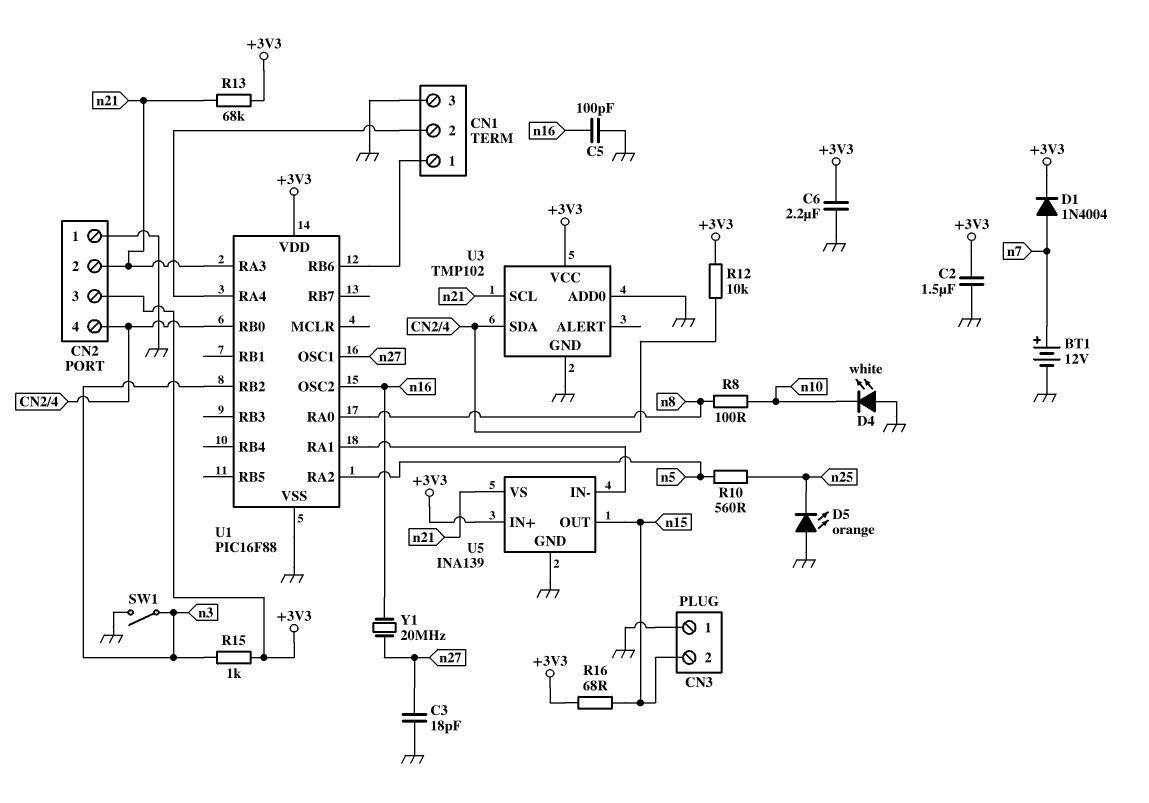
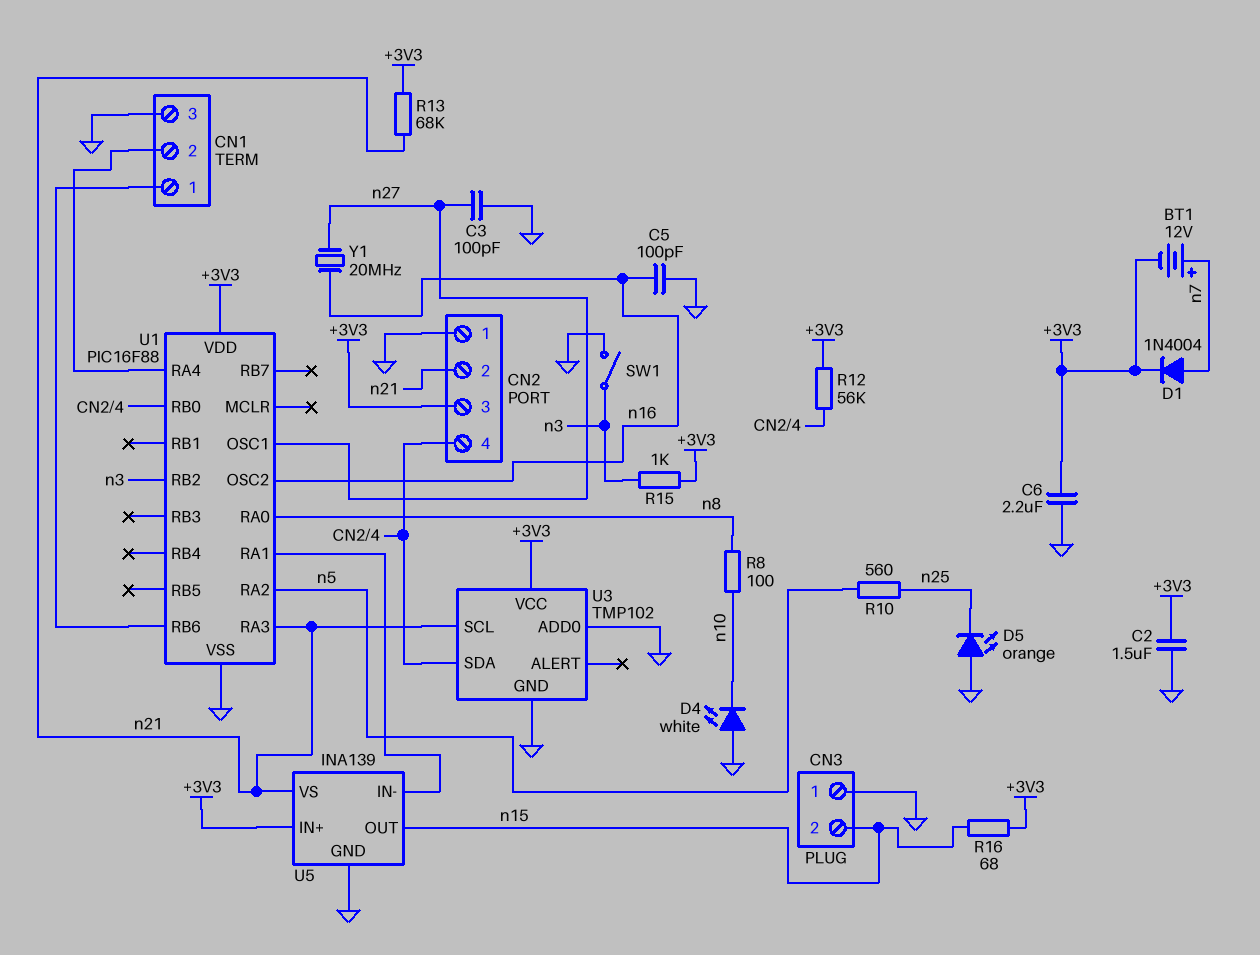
BT1: 12V (plus n7, minus GND) -> 12V (plus n7, minus +3V3)
C3: 18pF (GND, n27) -> 100pF (GND, n27)
R12: 10k (+3V3, CN2/4) -> 56k (+3V3, CN2/4)

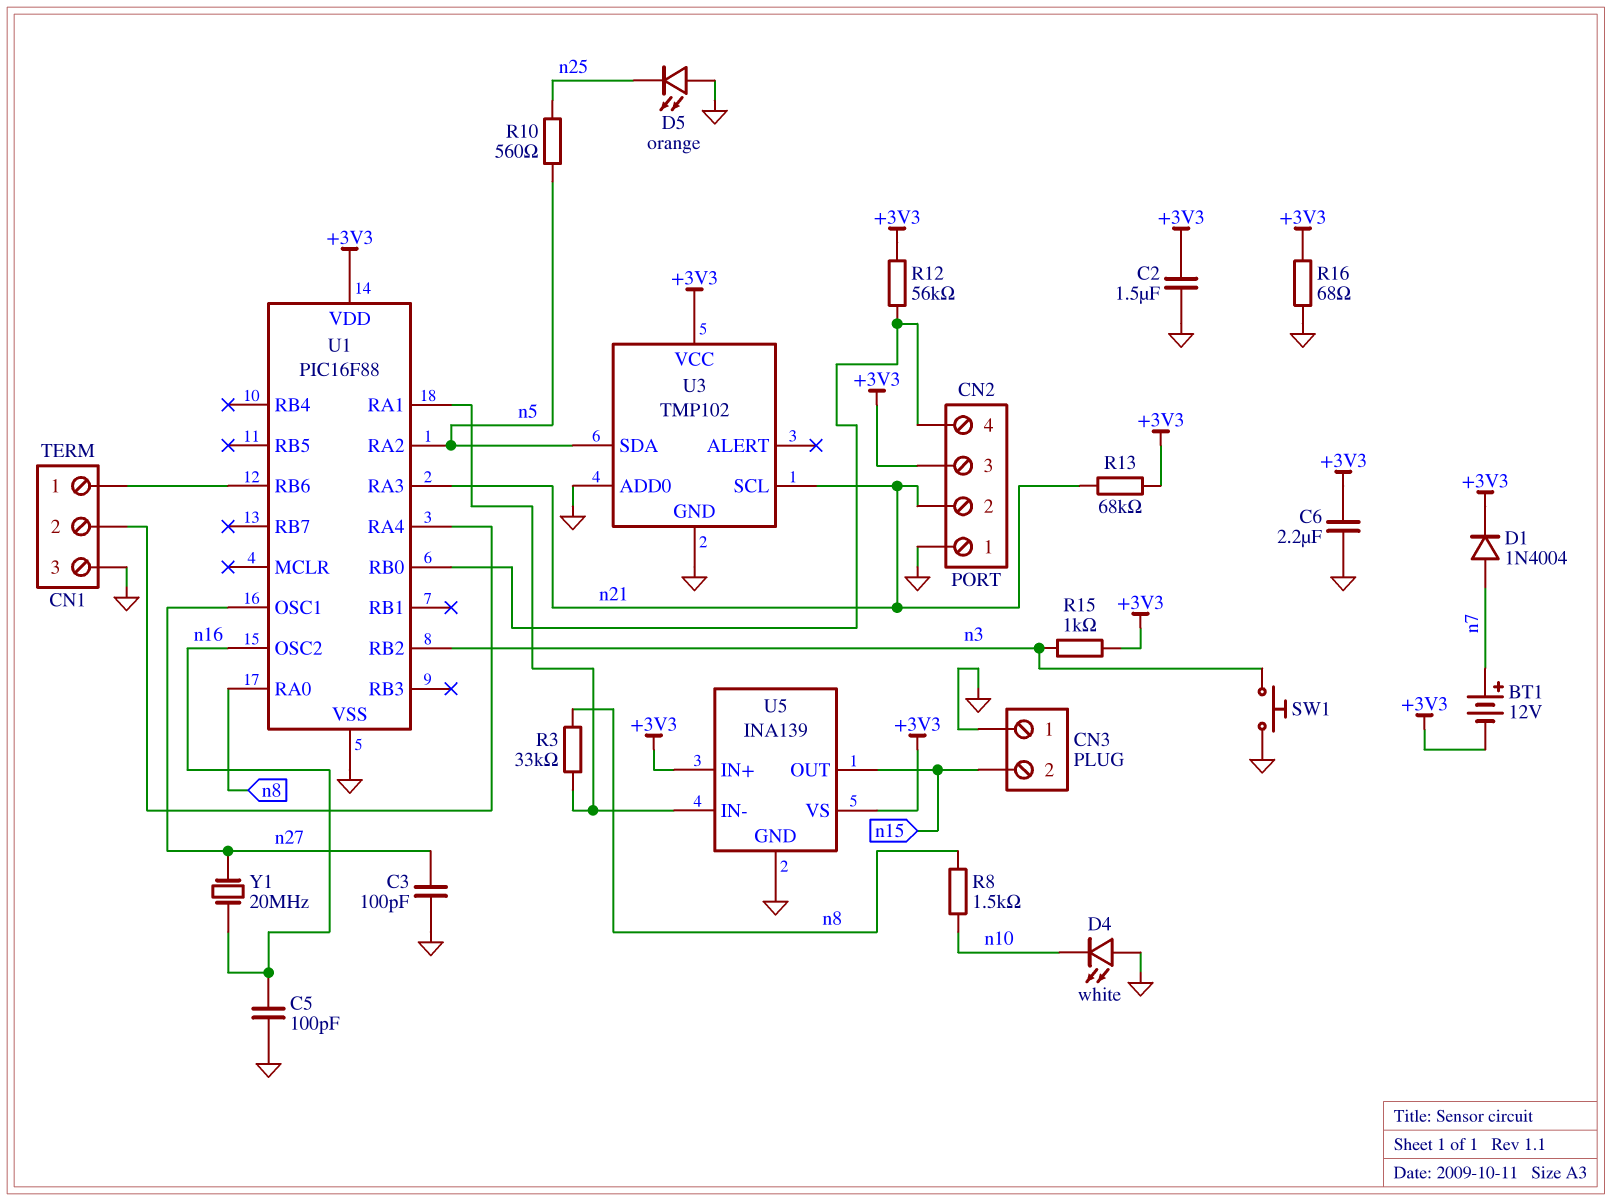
R3: none -> 33k (U1/RA1, n8)
R8: 100 (n8, n10) -> 1.5k (n8, n10)
R16: 68 (+3V3, n15) -> 68 (+3V3, GND)
SW1: switch (GND, n3) -> button (GND, n3)
U3 pin SDA: CN2/4 -> n5
U5 pin VS: n21 -> +3V3

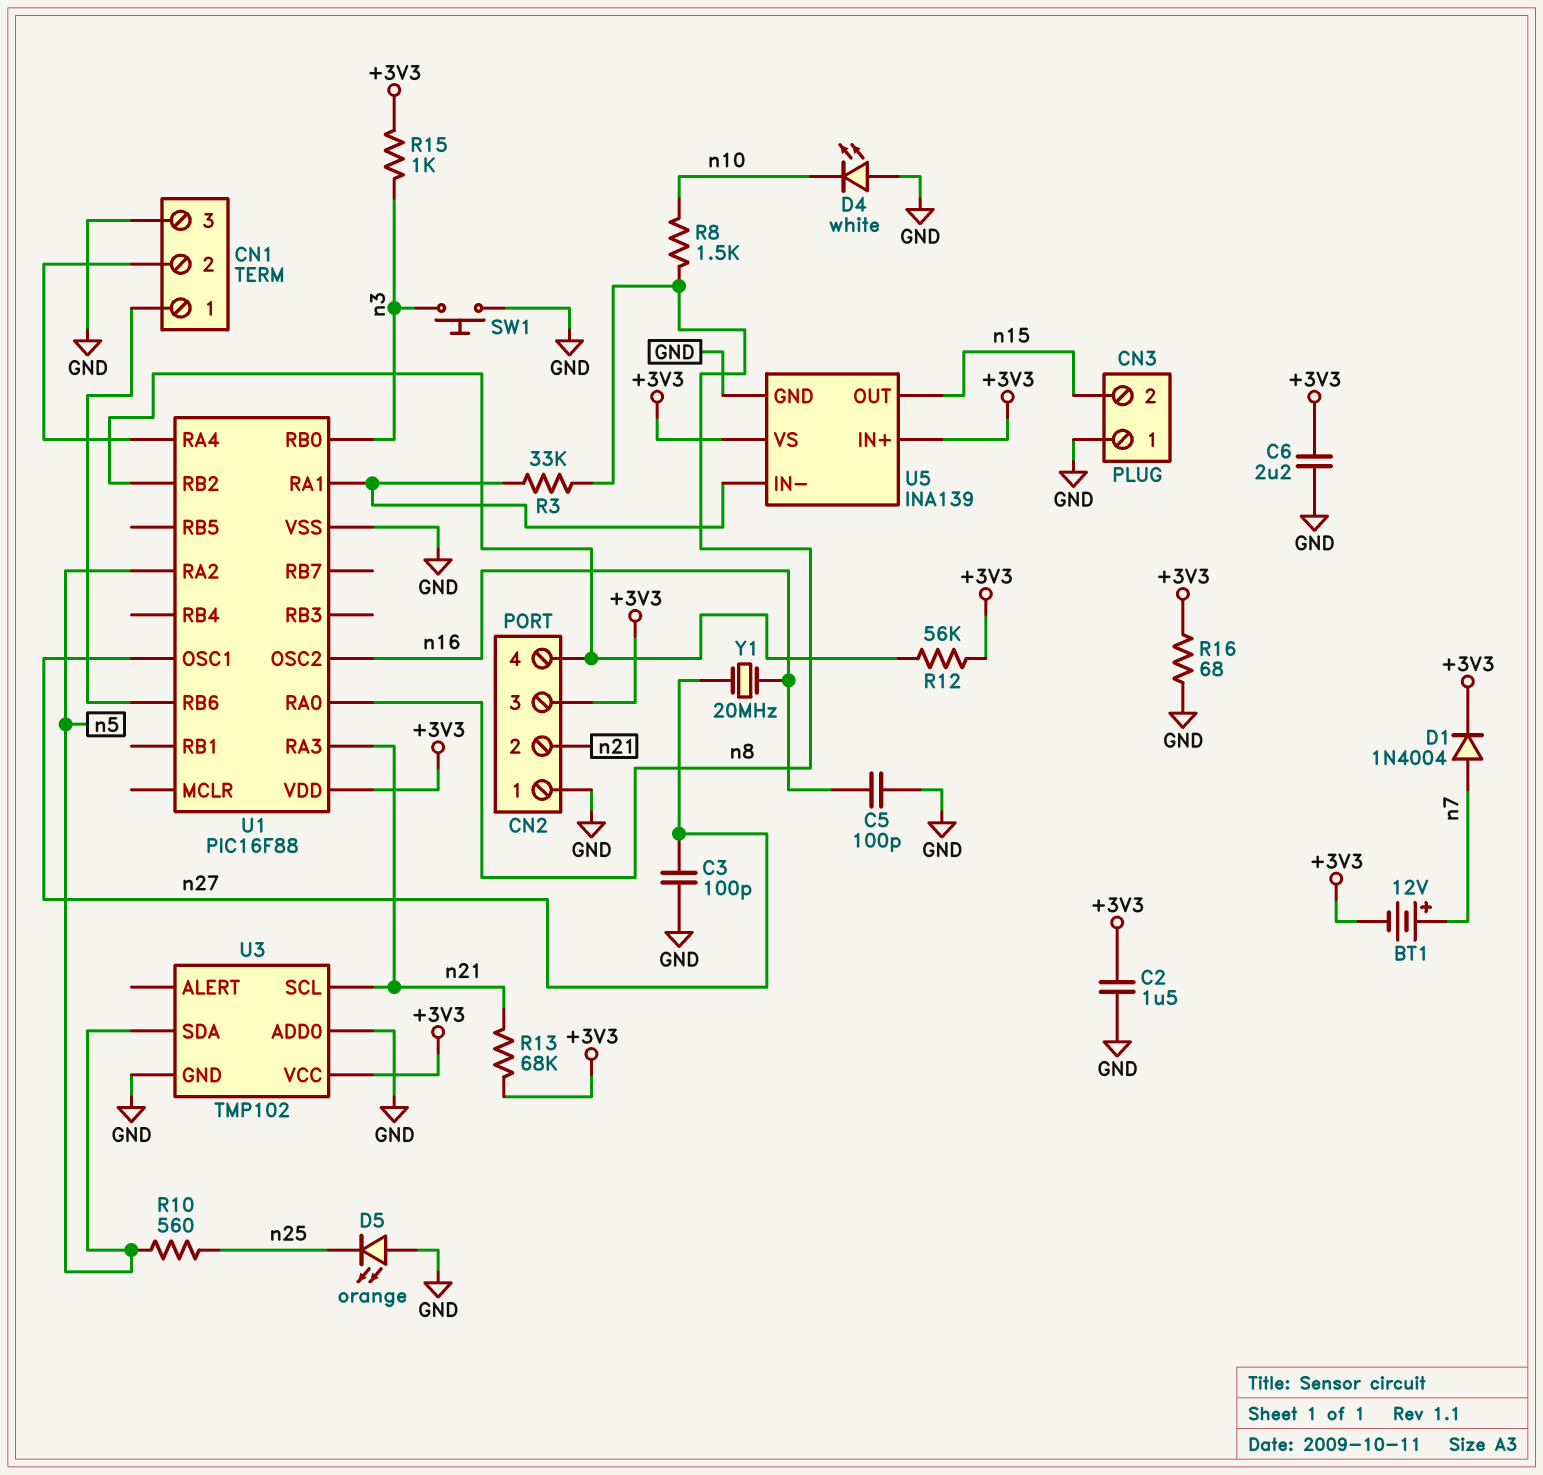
U1 pin RB0: CN2/4 -> n3
U1 pin RB2: n3 -> CN2/4

